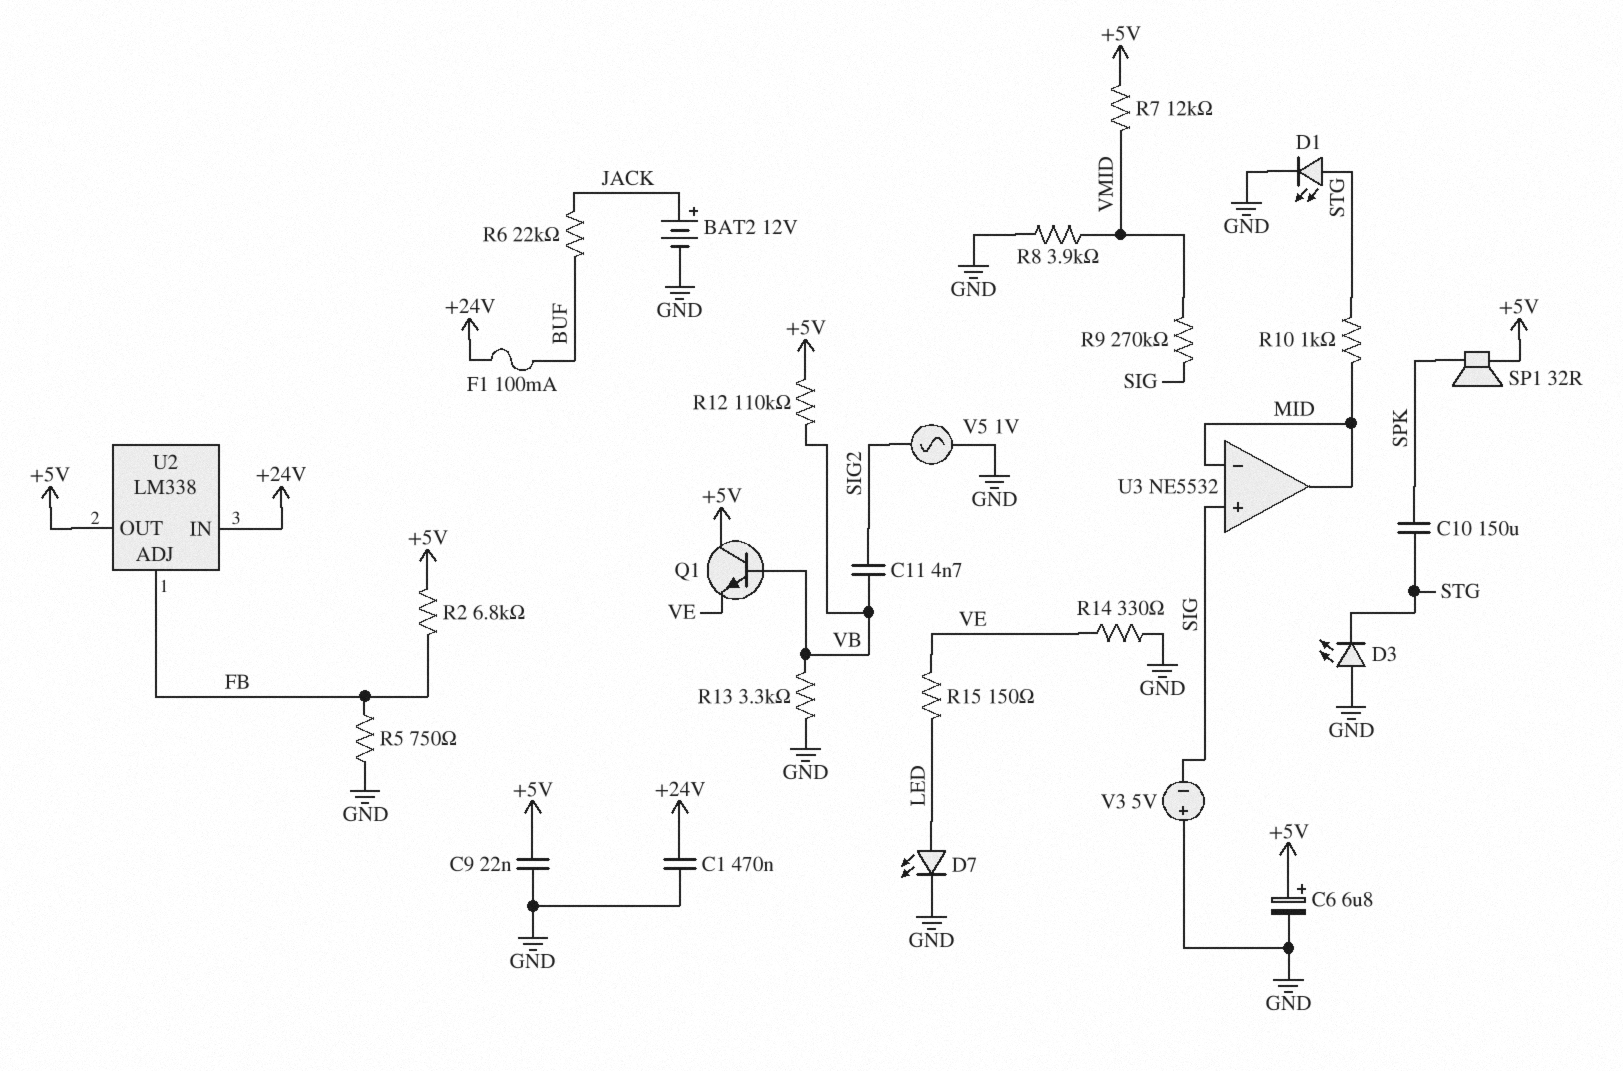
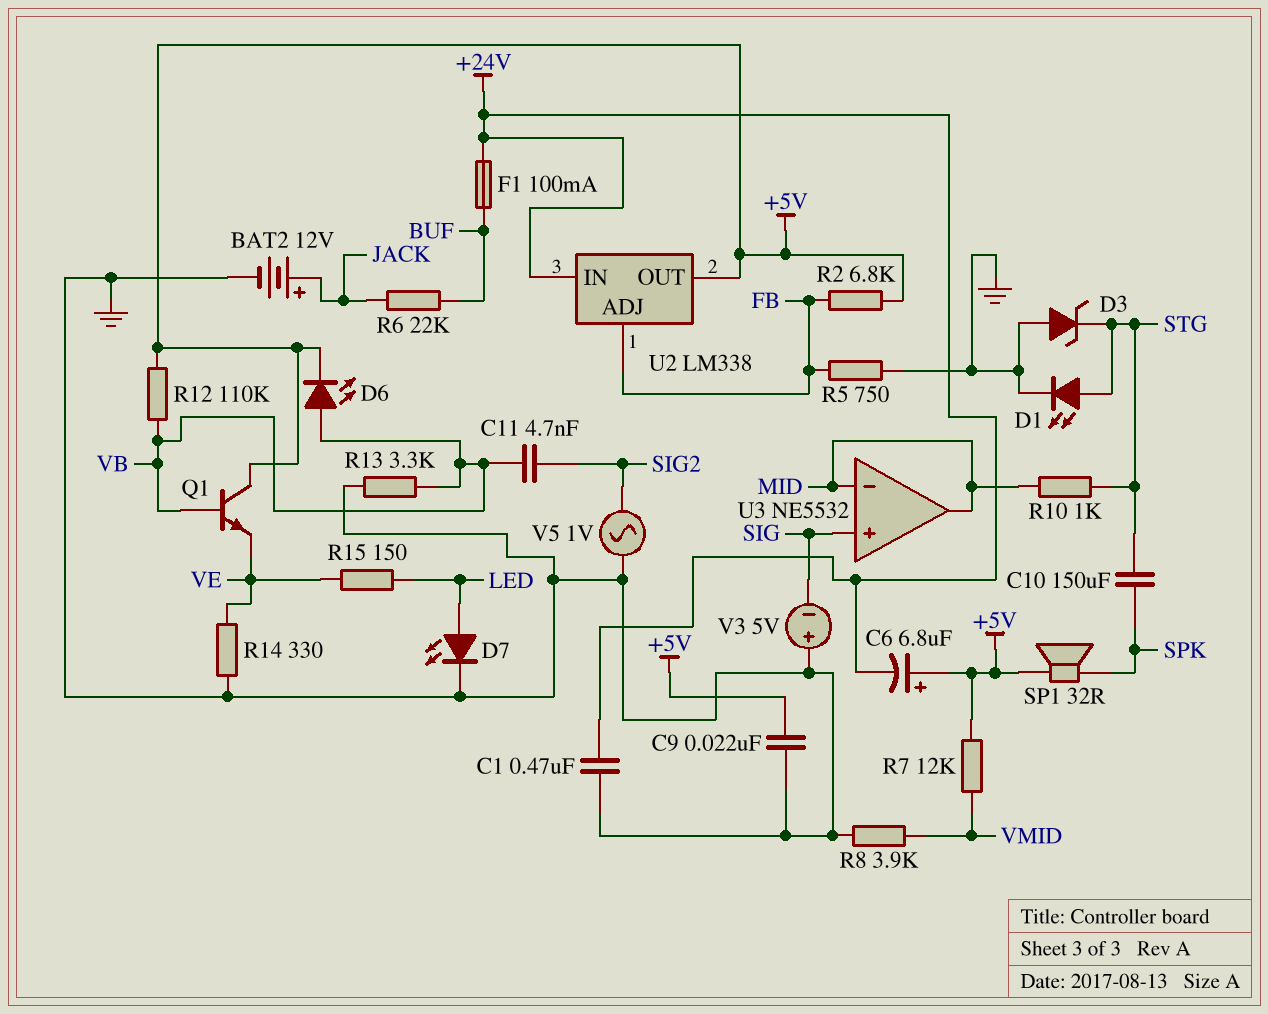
C6: 6.8uF (plus +5V, minus GND) -> 6.8uF (plus +5V, minus +24V)
D3: LED (A GND, K STG) -> zener (A GND, K STG)
D6: none -> LED (A VB, K +5V)
R9: 270k (SIG, VMID) -> none

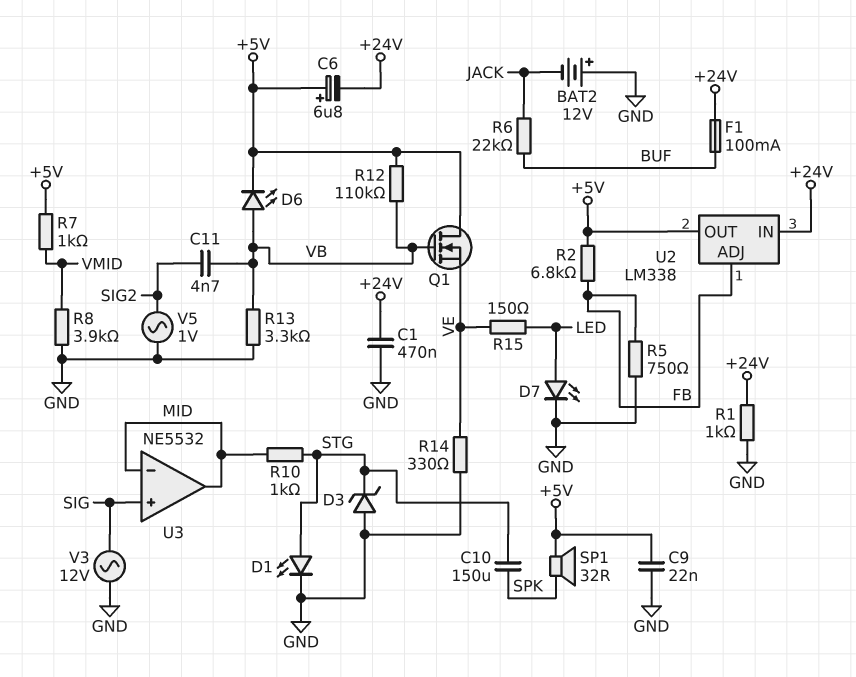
BAT2: 12V (plus JACK, minus GND) -> 12V (plus GND, minus JACK)
Q1: NPN (B VB, C +5V, E VE) -> NMOS (G VB, D +5V, S VE)
R1: none -> 1k (+24V, GND)
R7: 12k (+5V, VMID) -> 1k (+5V, VMID)
V3: 5V (plus GND, minus SIG) -> AC 12V (GND, SIG)

